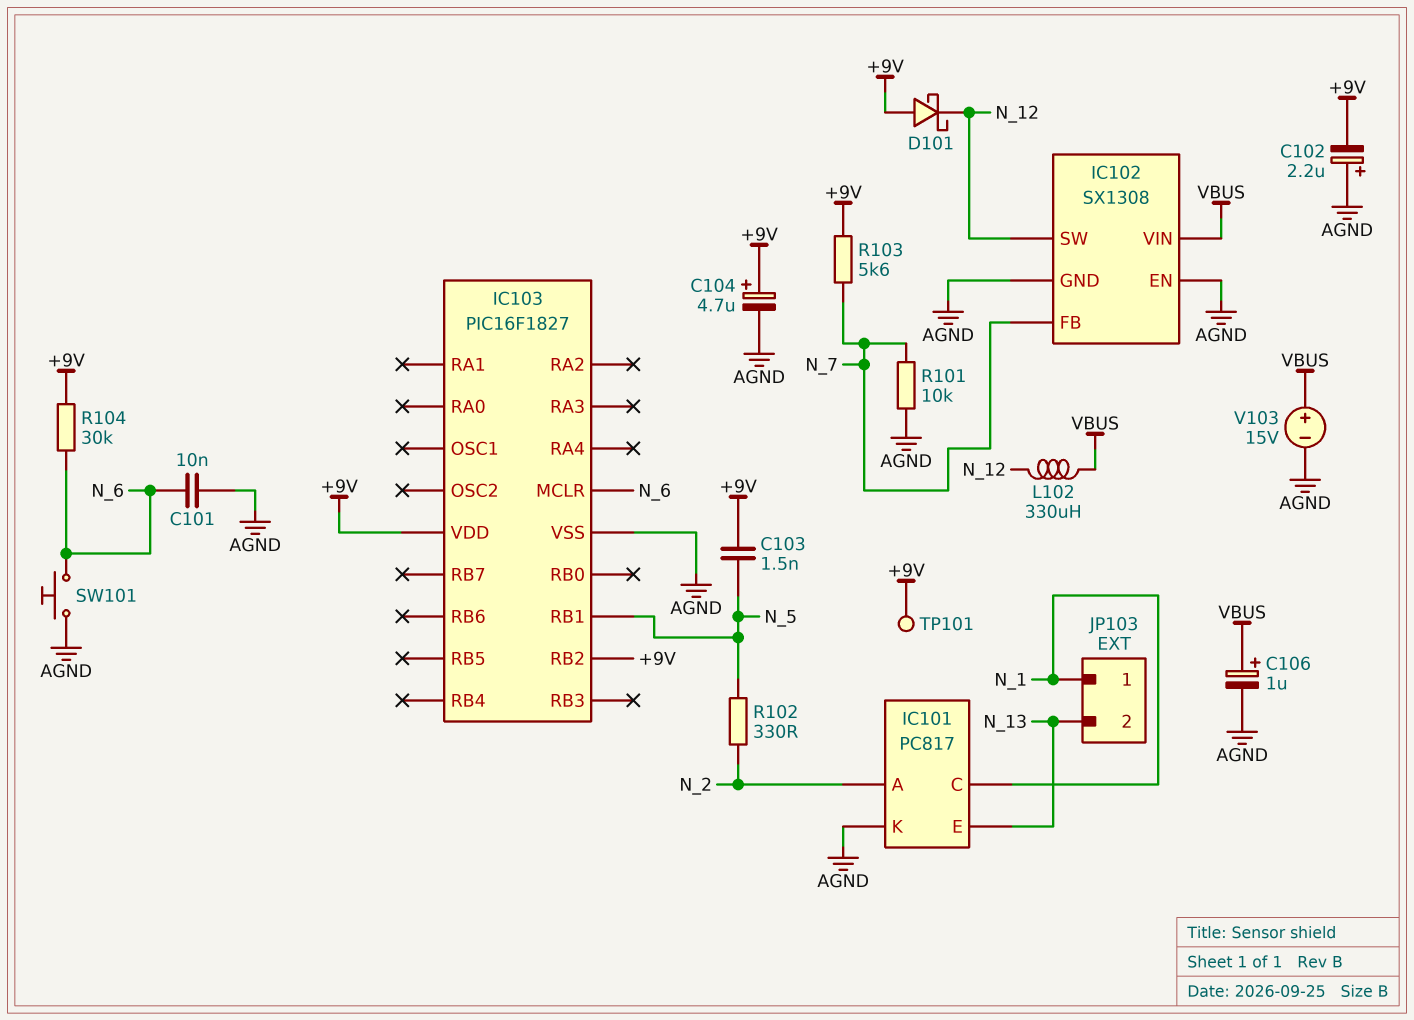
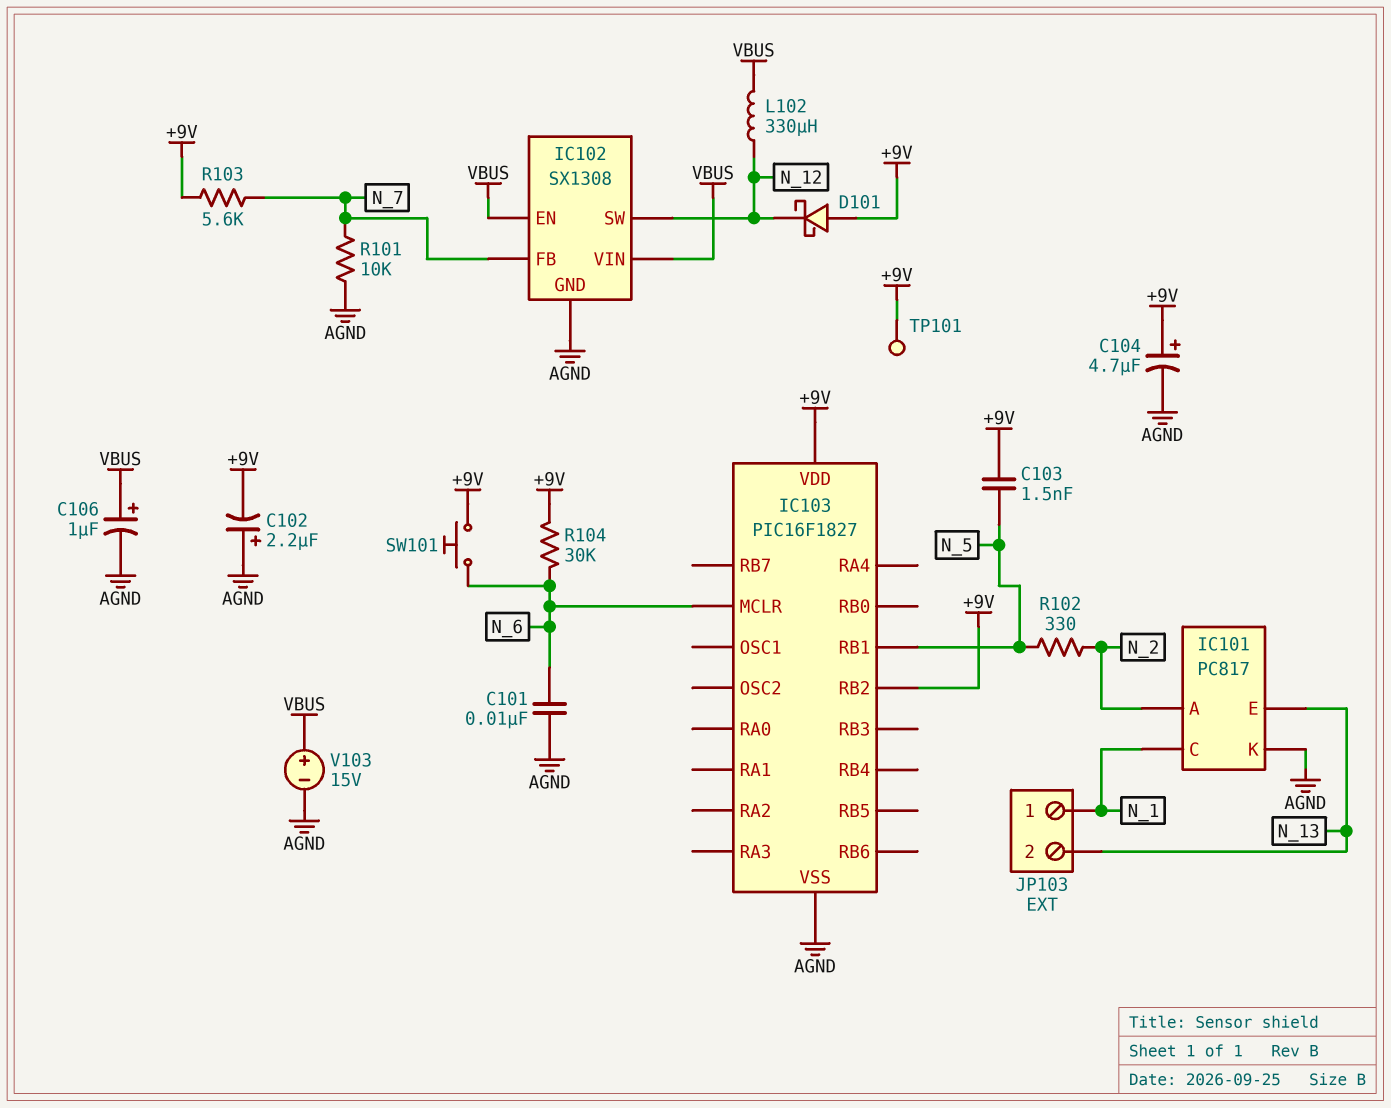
IC102 pin EN: AGND -> VBUS
SW101: button (AGND, N_6) -> button (+9V, N_6)

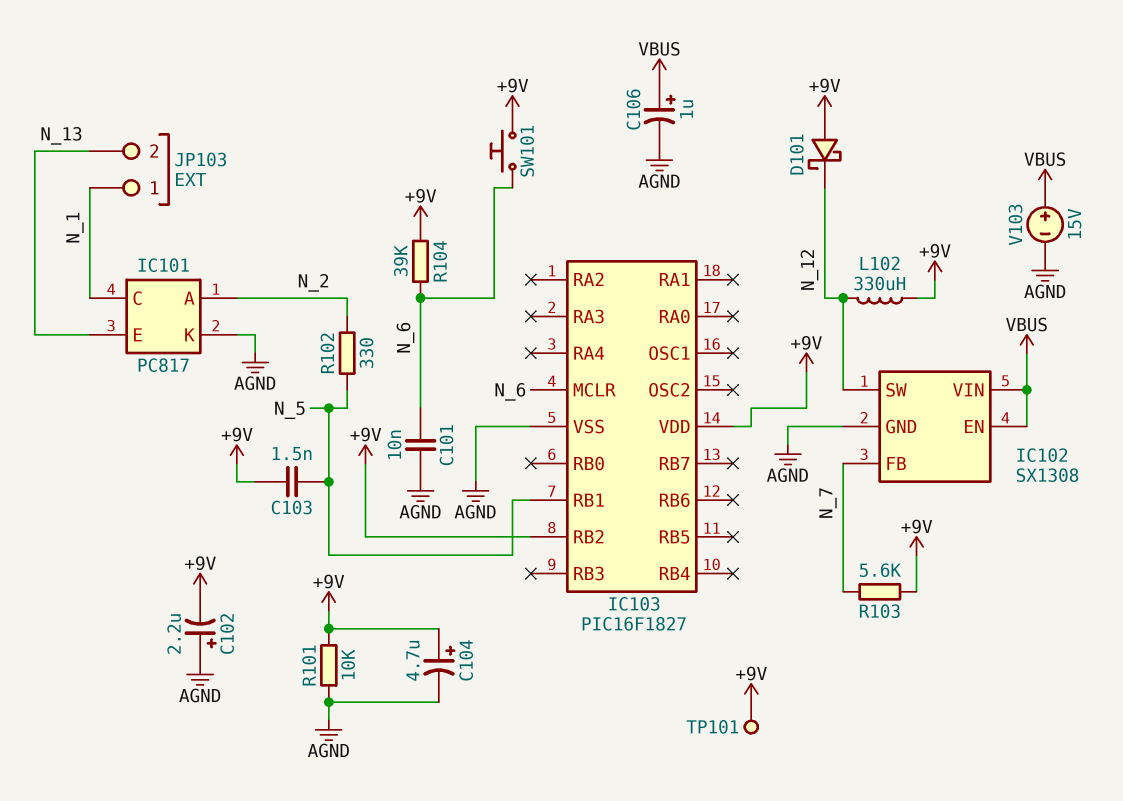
L102: 330uH (N_12, VBUS) -> 330uH (+9V, N_12)
R101: 10k (AGND, N_7) -> 10k (+9V, AGND)
R104: 30k (+9V, N_6) -> 39k (+9V, N_6)

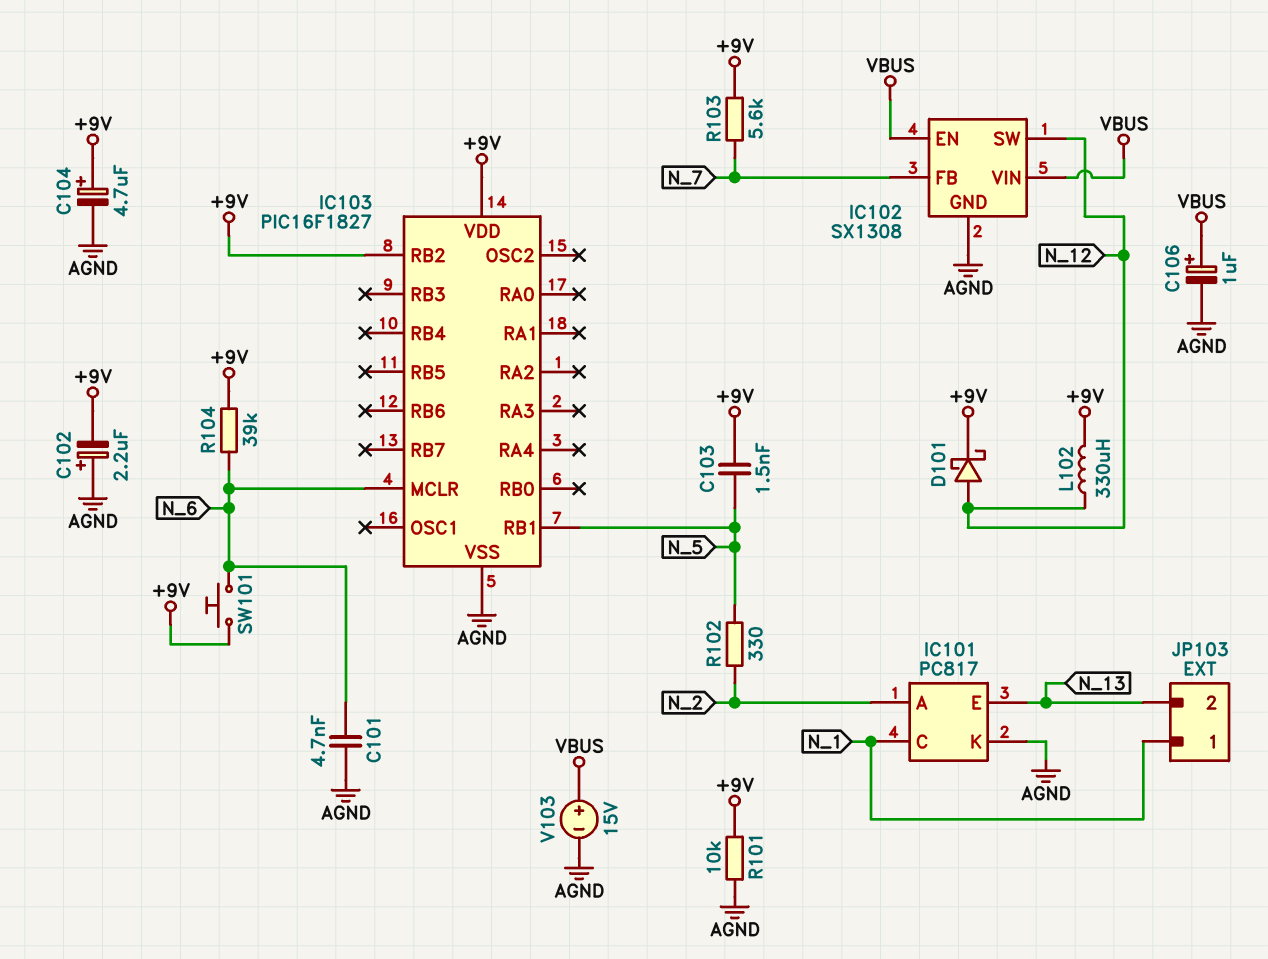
C101: 10nF (AGND, N_6) -> 4.7nF (AGND, N_6)
D101: schottky (A +9V, K N_12) -> schottky (A N_12, K +9V)
TP101: test point (+9V) -> none

